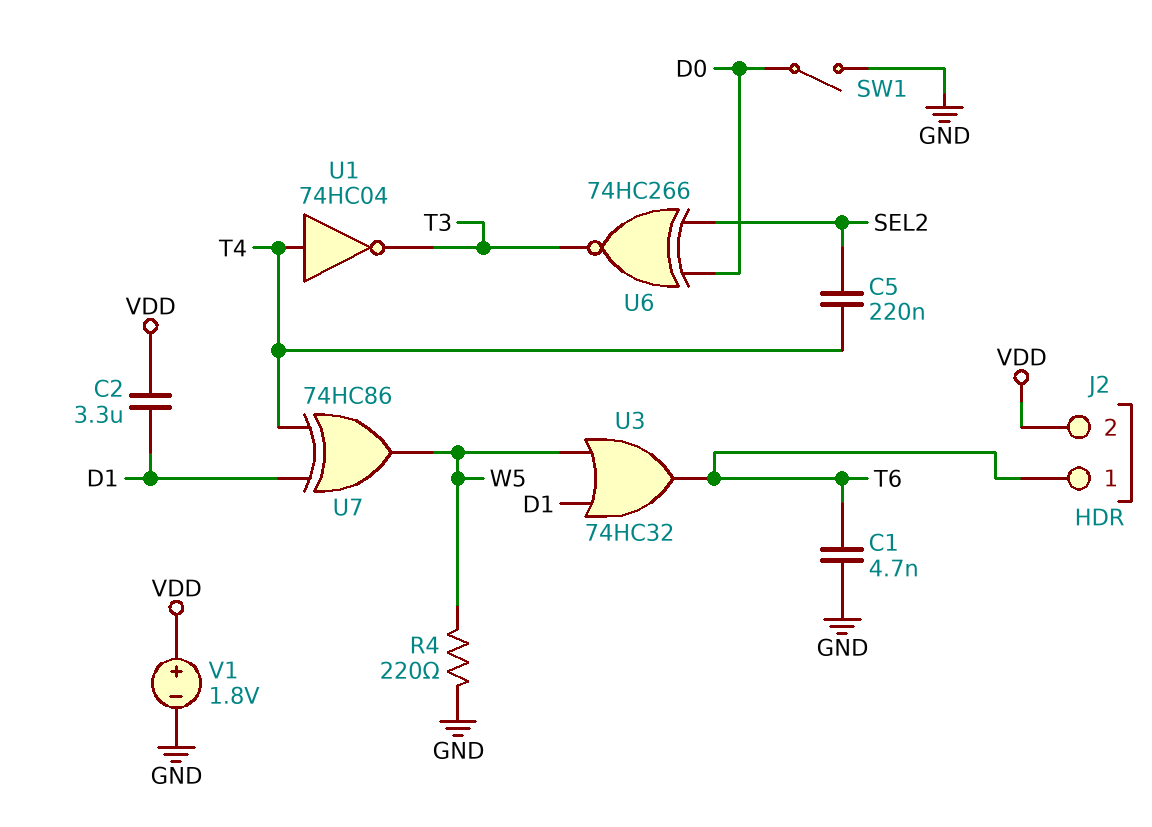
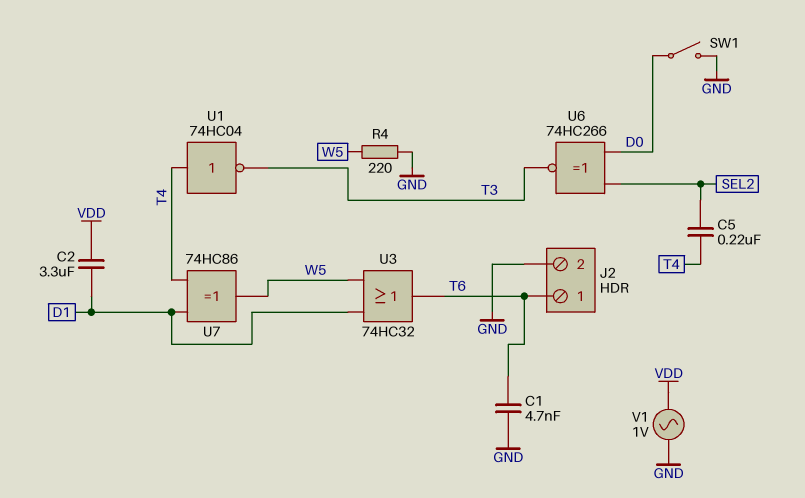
J2 pin 2: VDD -> GND
V1: 1.8V (plus VDD, minus GND) -> AC 1V (GND, VDD)

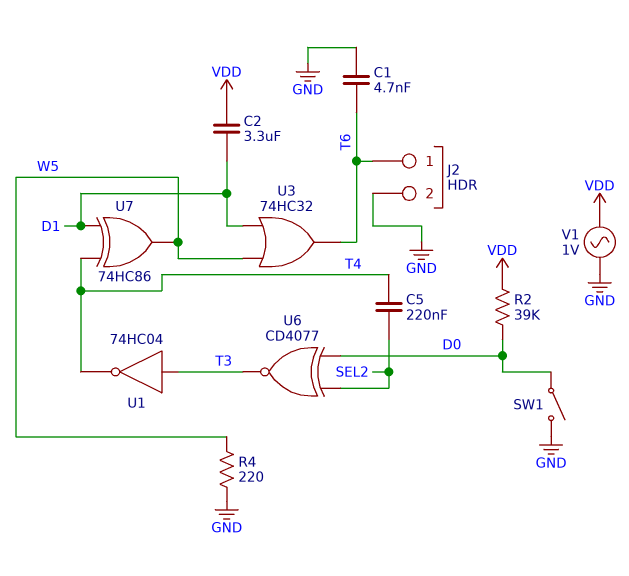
R2: none -> 39k (D0, VDD)
U1: NOT 74HC04 (in T4, out T3) -> NOT 74HC04 (in T3, out T4)
U6: XNOR 74HC266 (in D0, in SEL2, out T3) -> XNOR CD4077 (in D0, in SEL2, out T3)

